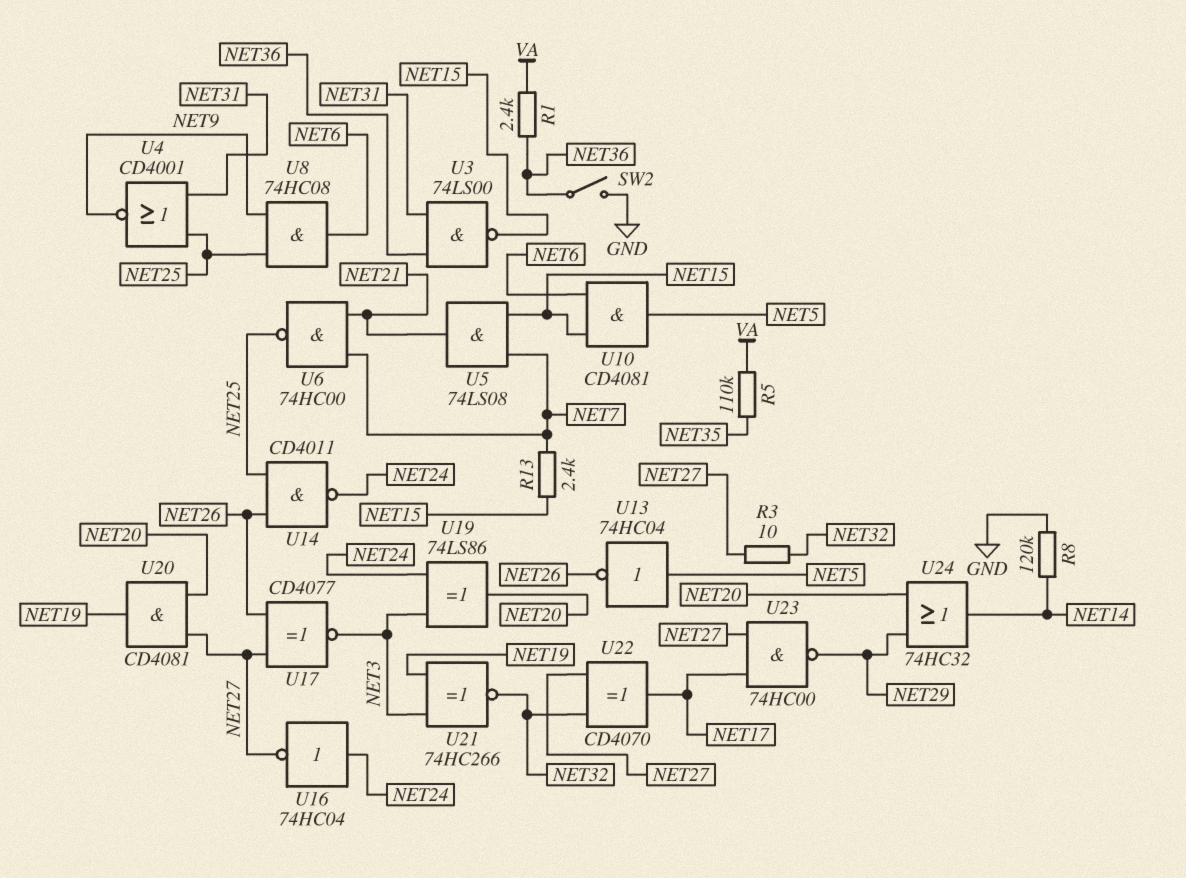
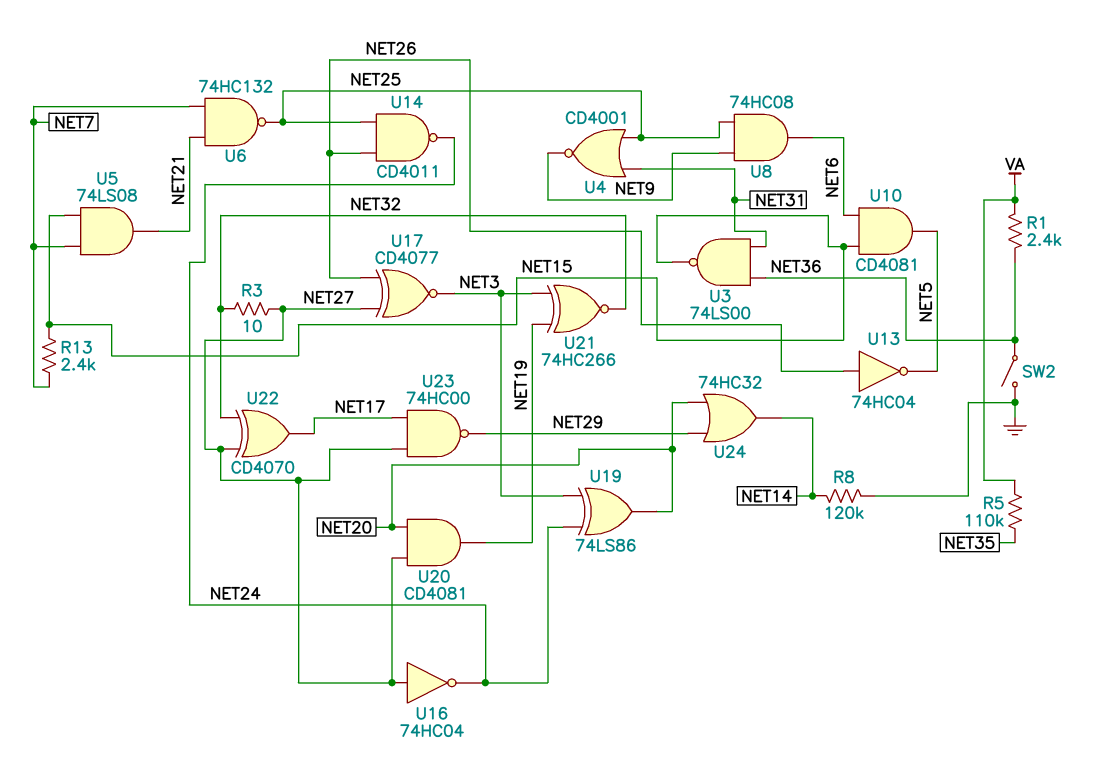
U6: NAND 74HC00 (in NET7, in NET21, out NET25) -> NAND 74HC132 (in NET7, in NET21, out NET25)
U13: NOT 74HC04 (in NET5, out NET26) -> NOT 74HC04 (in NET26, out NET5)
U16: NOT 74HC04 (in NET24, out NET27) -> NOT 74HC04 (in NET27, out NET24)

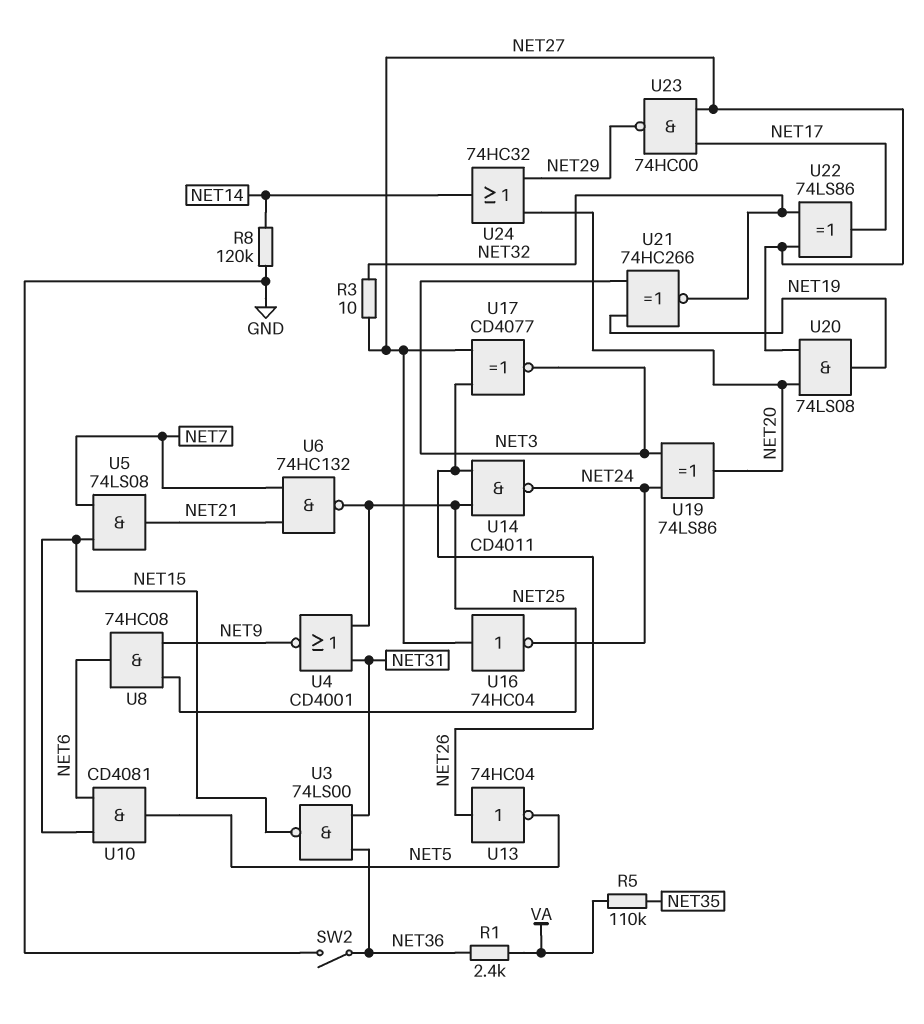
R13: 2.4k (NET7, NET15) -> none
U20: AND CD4081 (in NET20, in NET27, out NET19) -> AND 74LS08 (in NET20, in NET27, out NET19)
U22: XOR CD4070 (in NET27, in NET32, out NET17) -> XOR 74LS86 (in NET27, in NET32, out NET17)

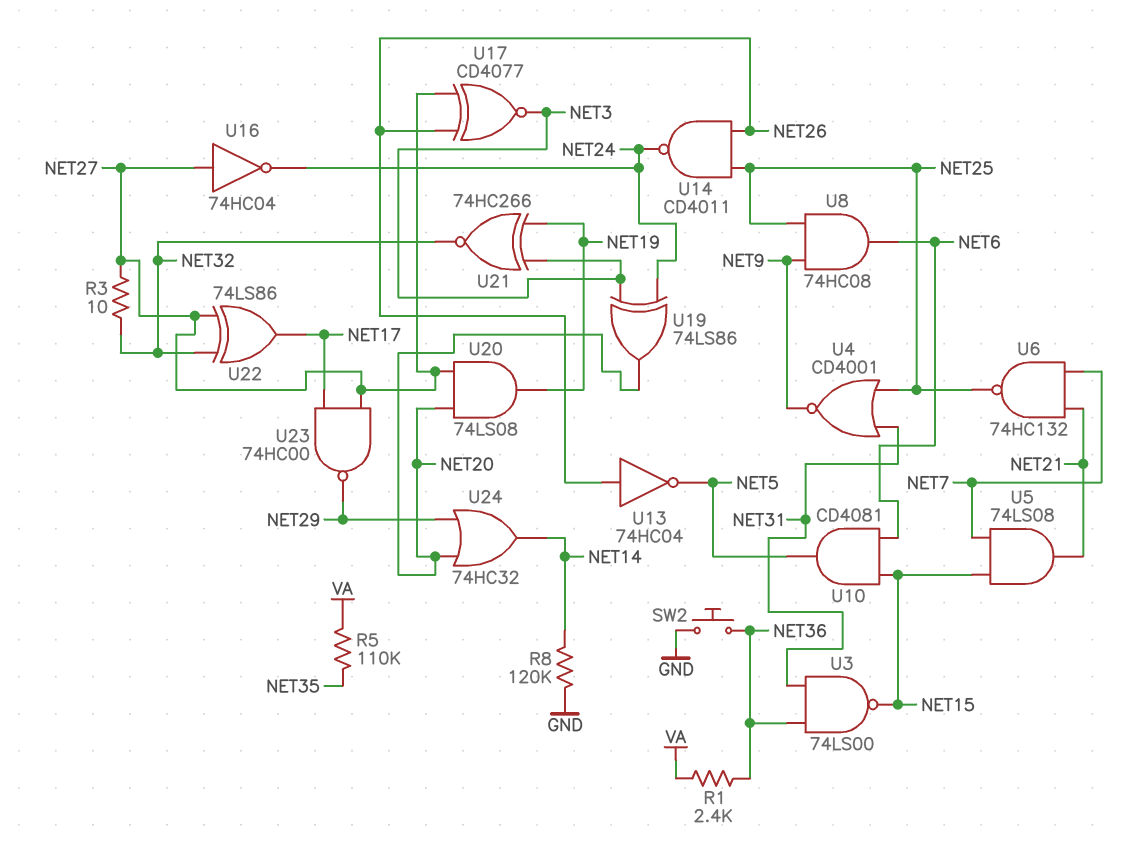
SW2: switch (GND, NET36) -> button (GND, NET36)

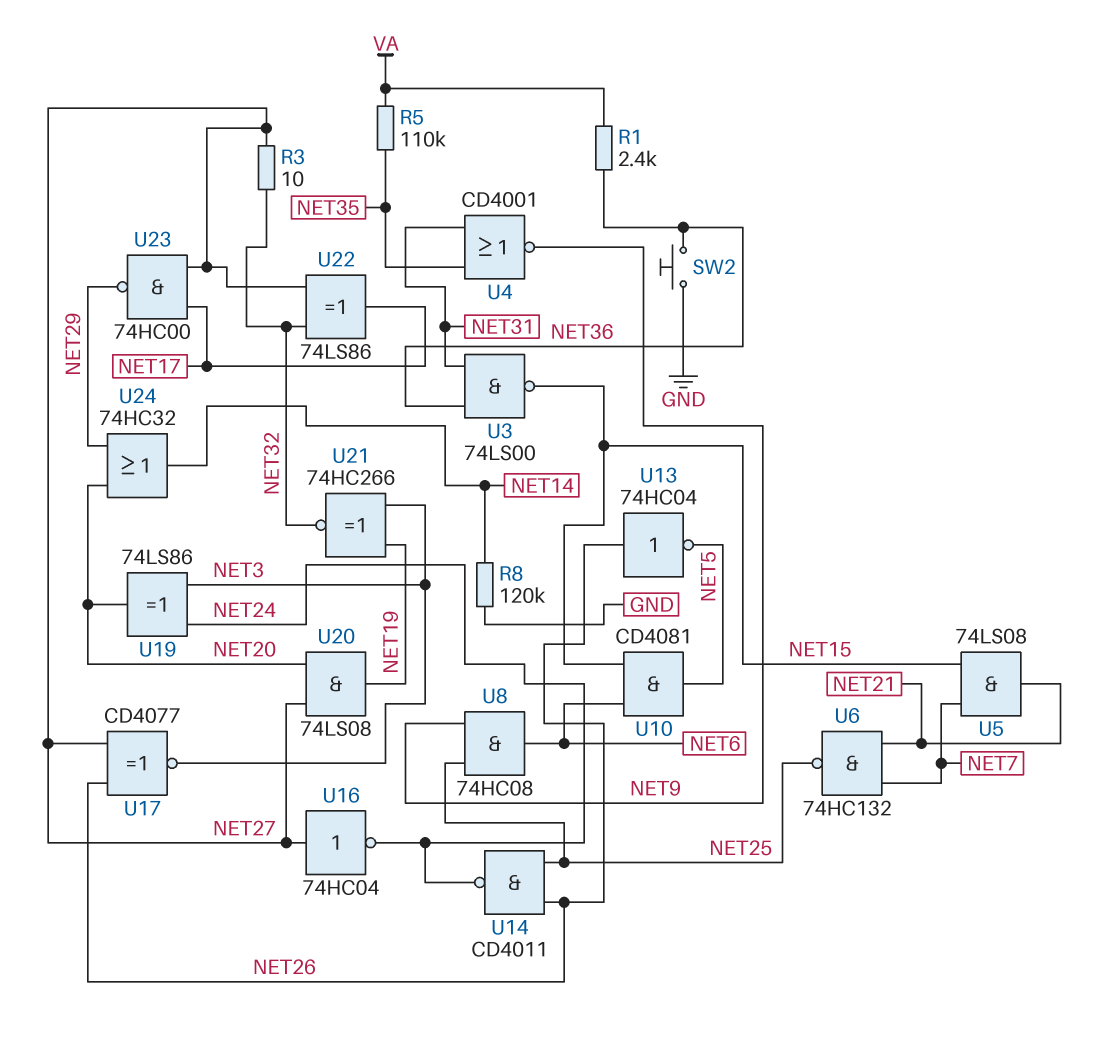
U4: NOR CD4001 (in NET25, in NET31, out NET9) -> NOR CD4001 (in NET31, in NET35, out NET9)

